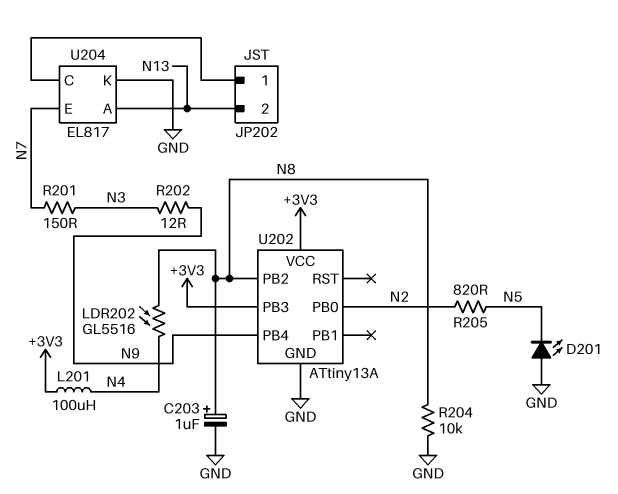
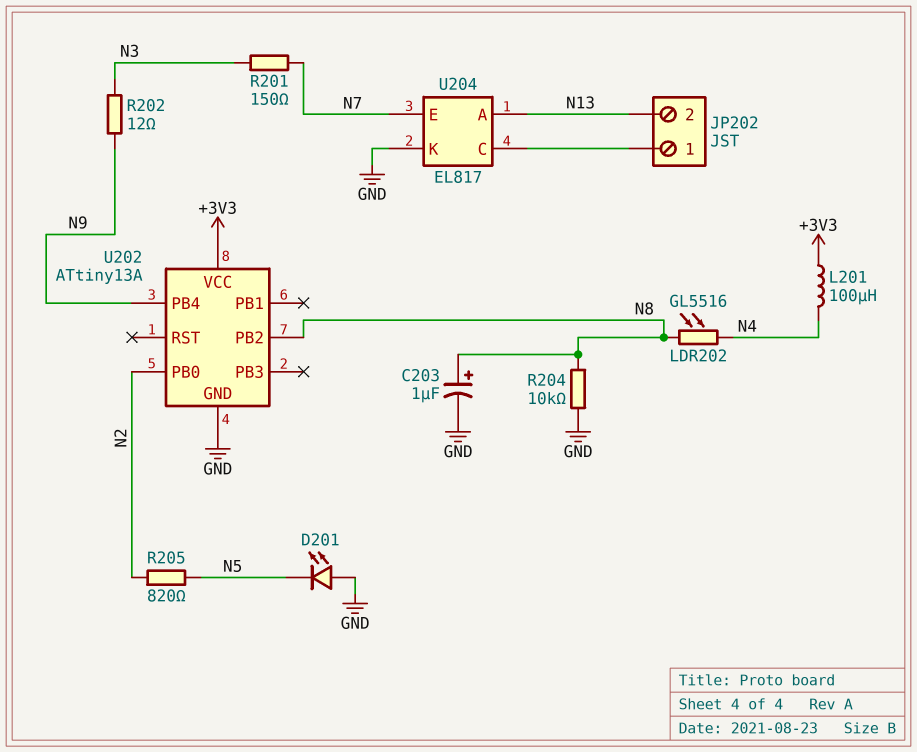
U202 pin PB3: +3V3 -> none

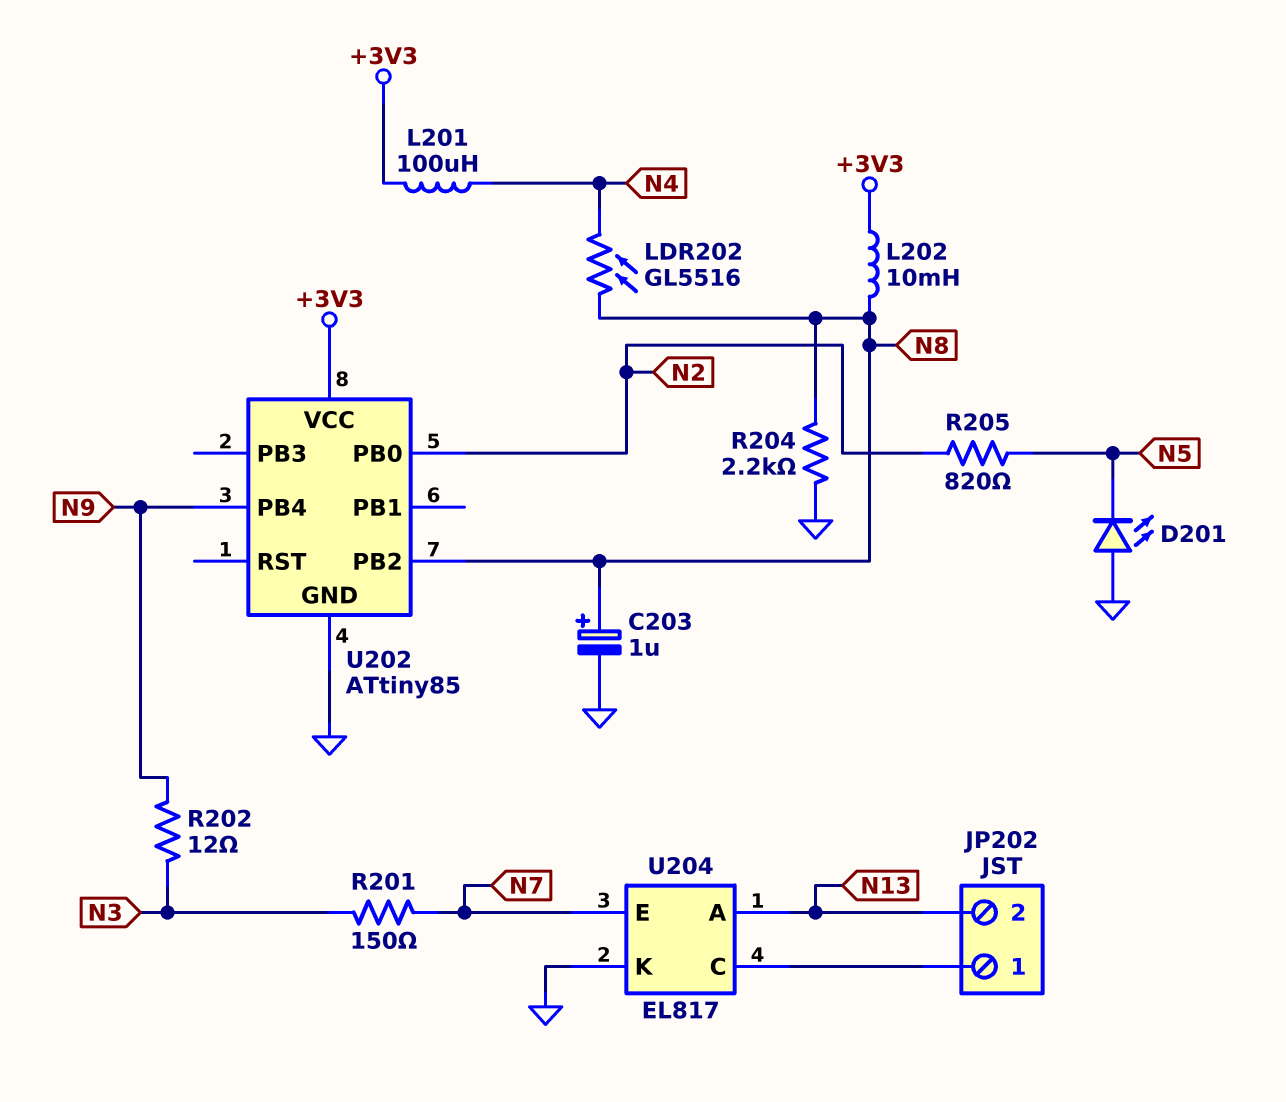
L202: none -> 10mH (+3V3, N8)
R204: 10k (GND, N8) -> 2.2k (GND, N8)
U202: ATtiny13A -> ATtiny85

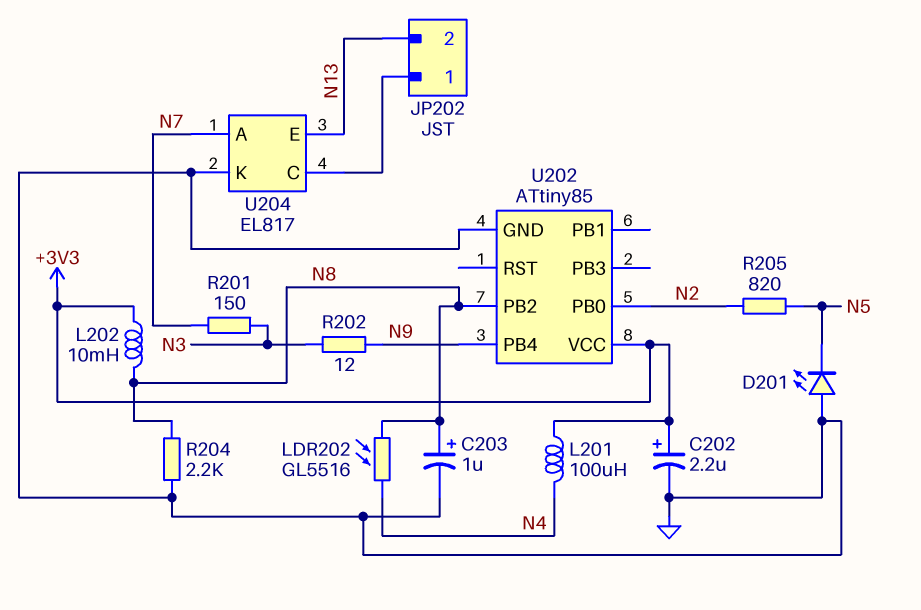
C202: none -> 2.2uF (plus +3V3, minus GND)
U204 pin A: N13 -> N7
U204 pin E: N7 -> N13

